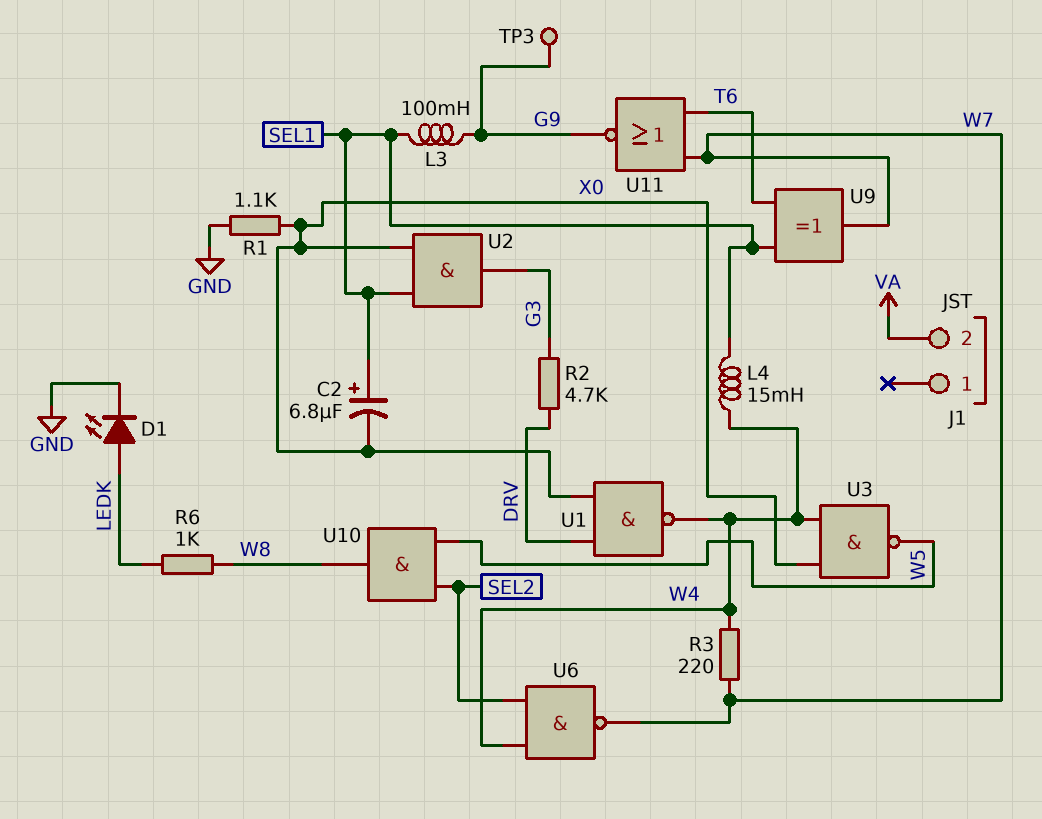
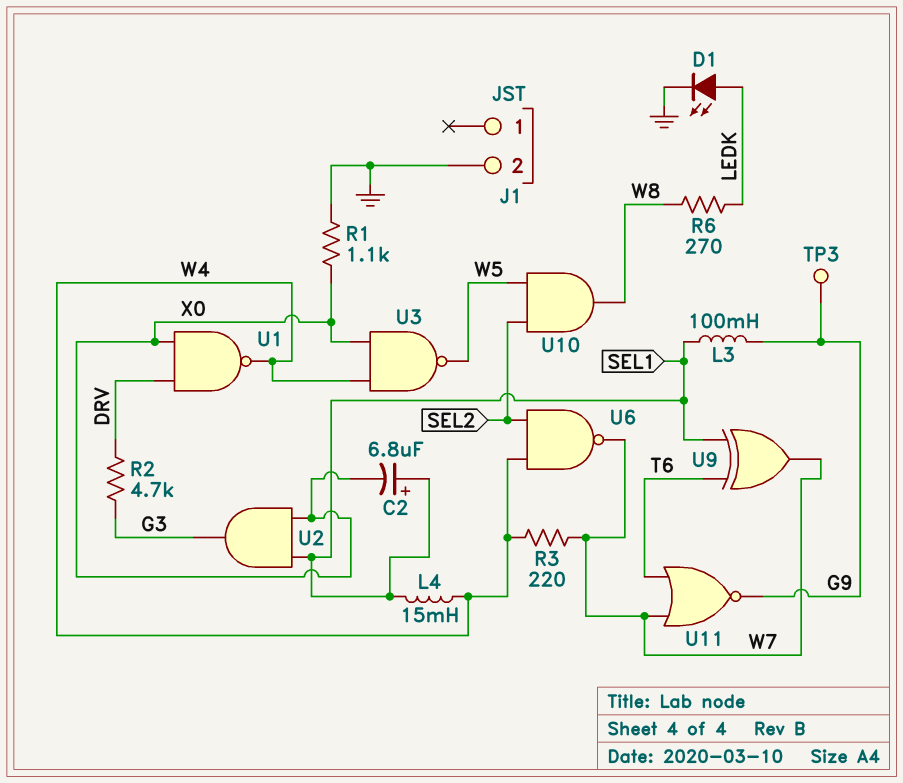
J1 pin 2: VA -> GND
R6: 1k (LEDK, W8) -> 270 (LEDK, W8)

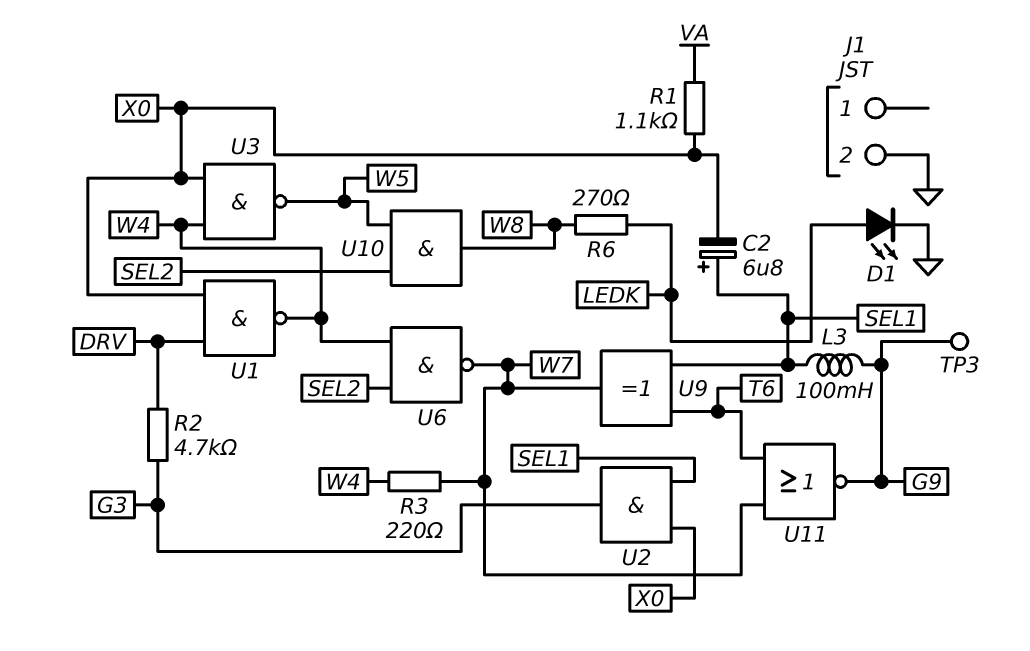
L4: 15mH (SEL1, W4) -> none
R1: 1.1k (GND, X0) -> 1.1k (VA, X0)

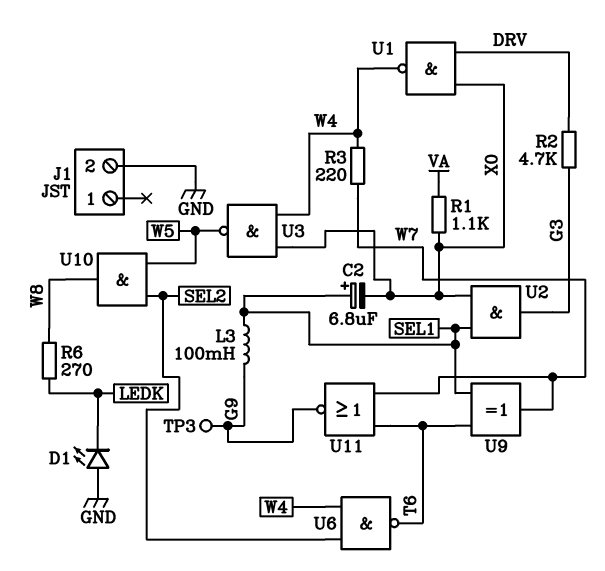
D1: LED (A LEDK, K GND) -> LED (A GND, K LEDK)
U6: NAND (in SEL2, in W4, out W7) -> NAND (in SEL2, in W4, out T6)

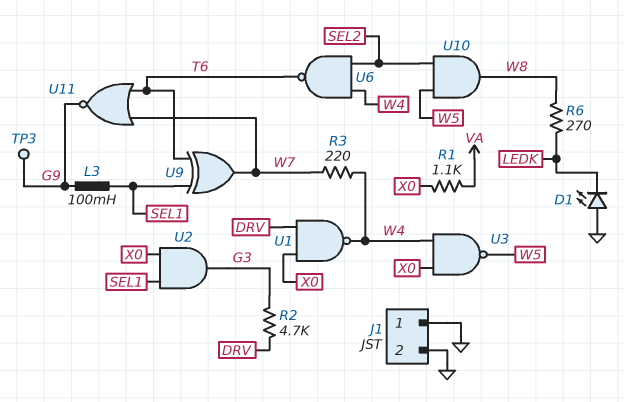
C2: 6.8uF (plus SEL1, minus X0) -> none
J1 pin 1: none -> GND

